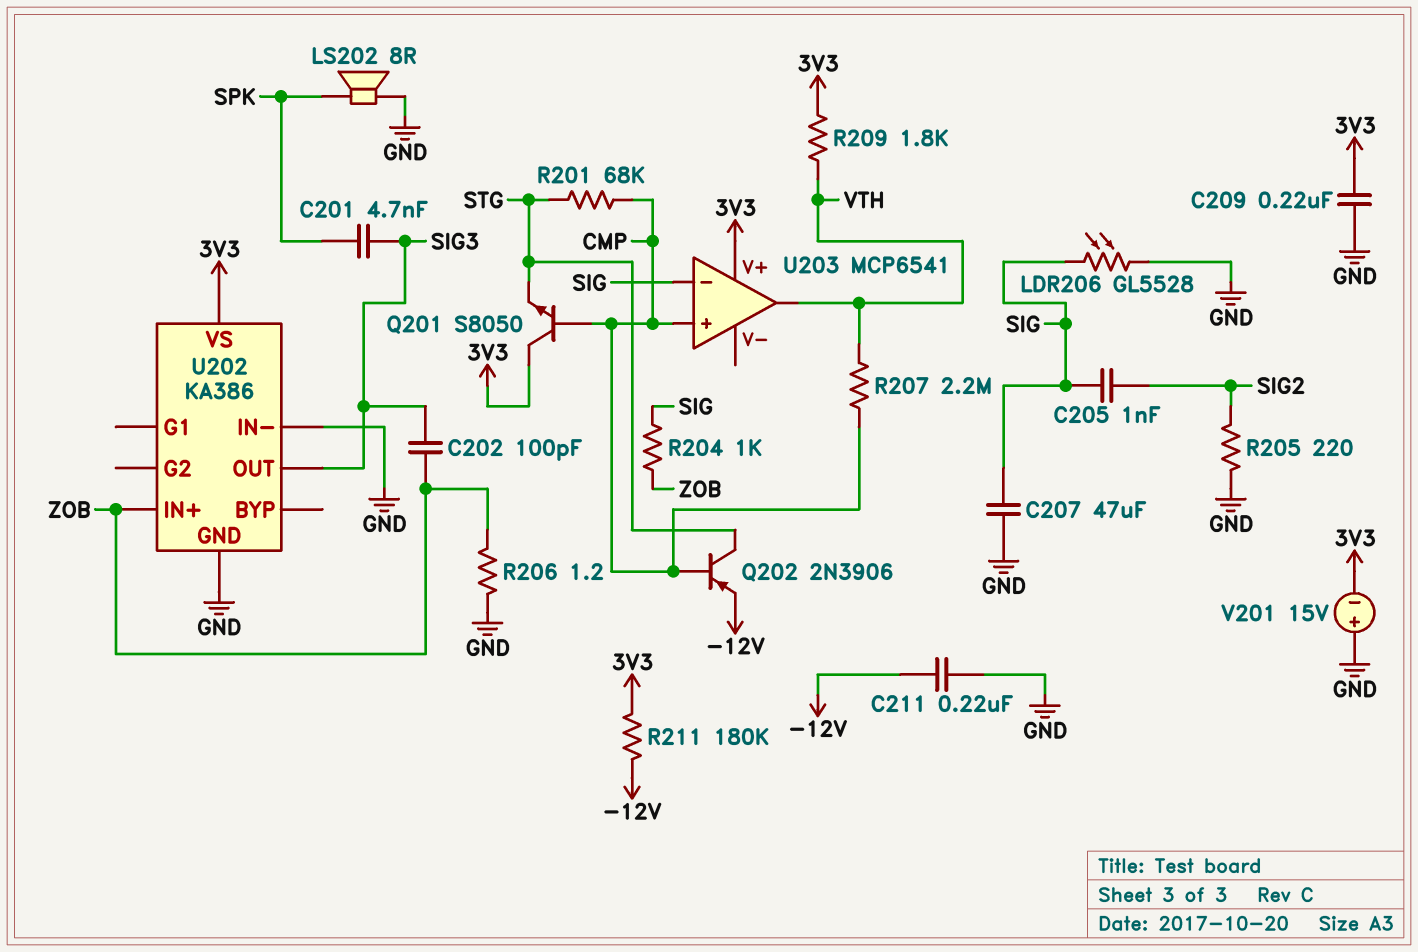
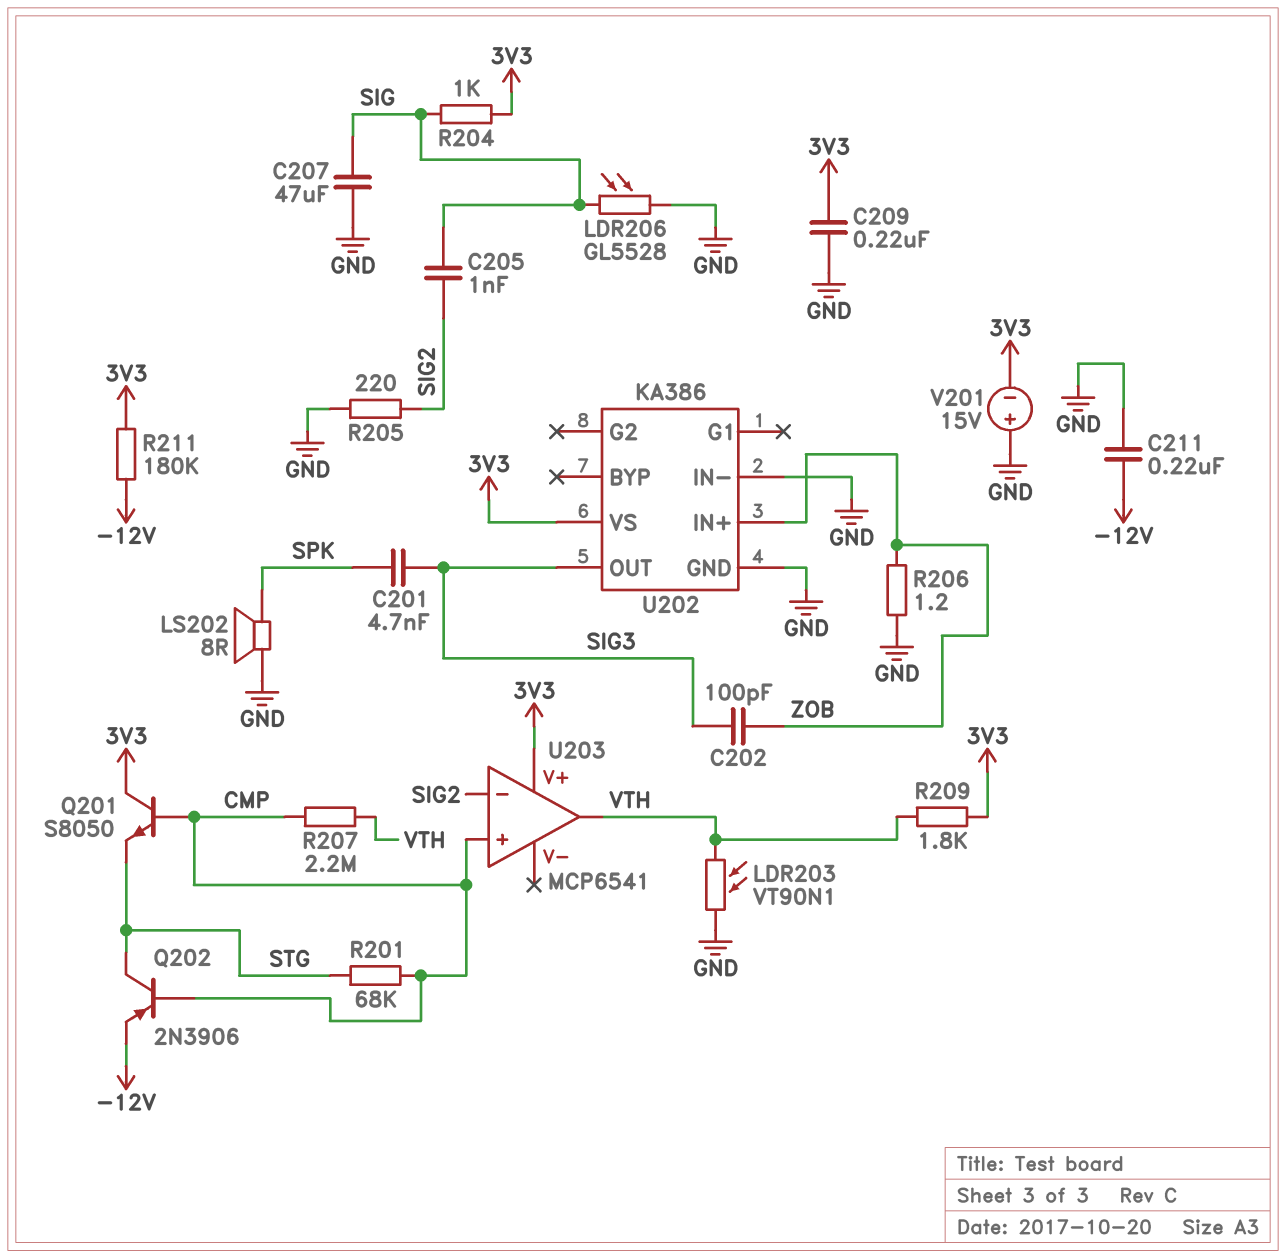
LDR203: none -> VT90N1 (GND, VTH)
R204: 1k (SIG, ZOB) -> 1k (3V3, SIG)
U203 pin in-: SIG -> SIG2

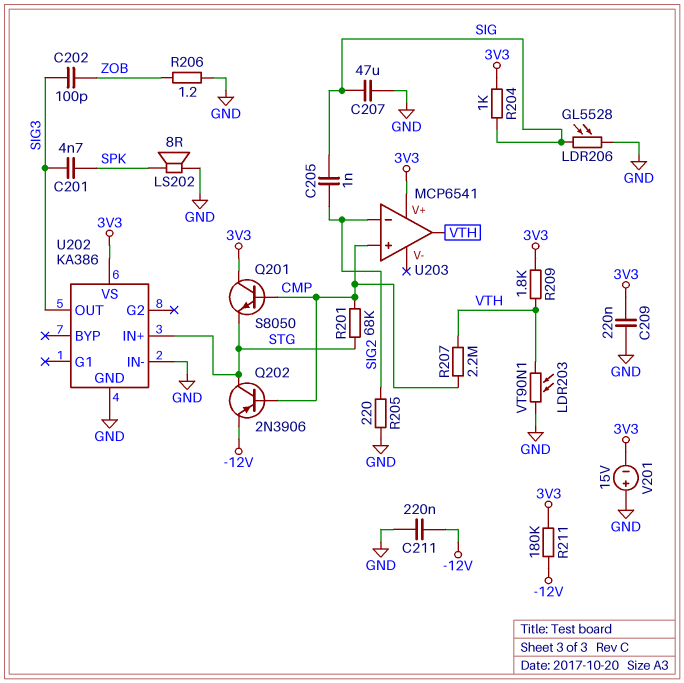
U202 pin IN+: ZOB -> STG

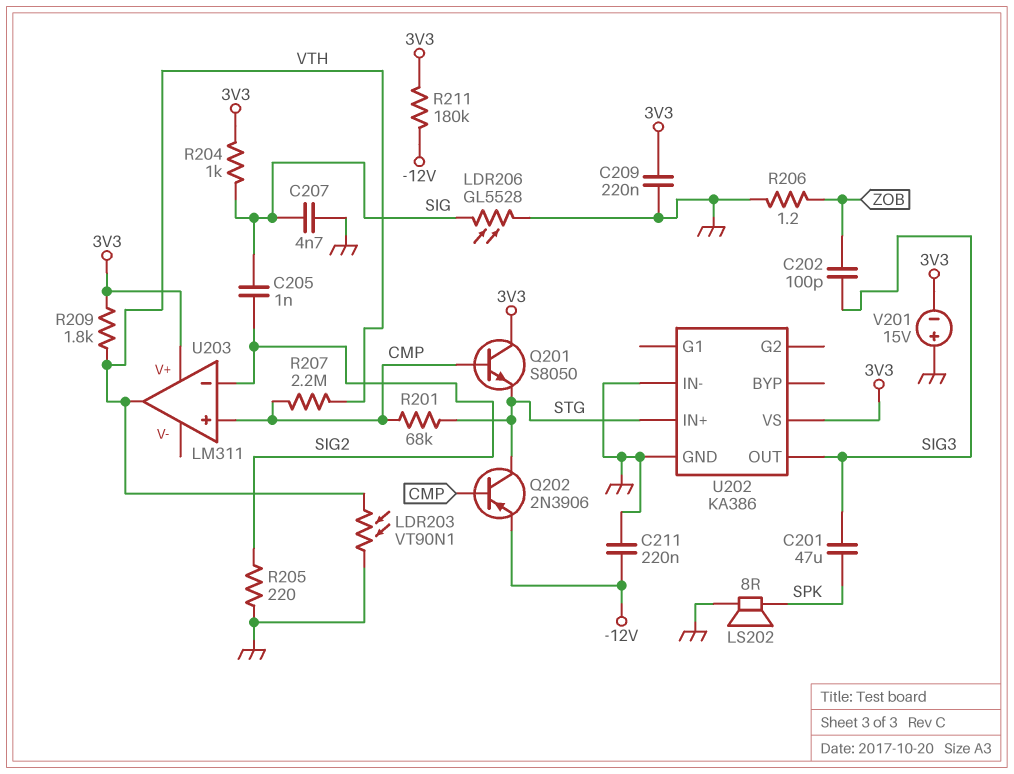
C201: 4.7nF (SIG3, SPK) -> 47uF (SIG3, SPK)
C207: 47uF (GND, SIG) -> 4.7nF (GND, SIG)
U203: MCP6541 -> LM311

